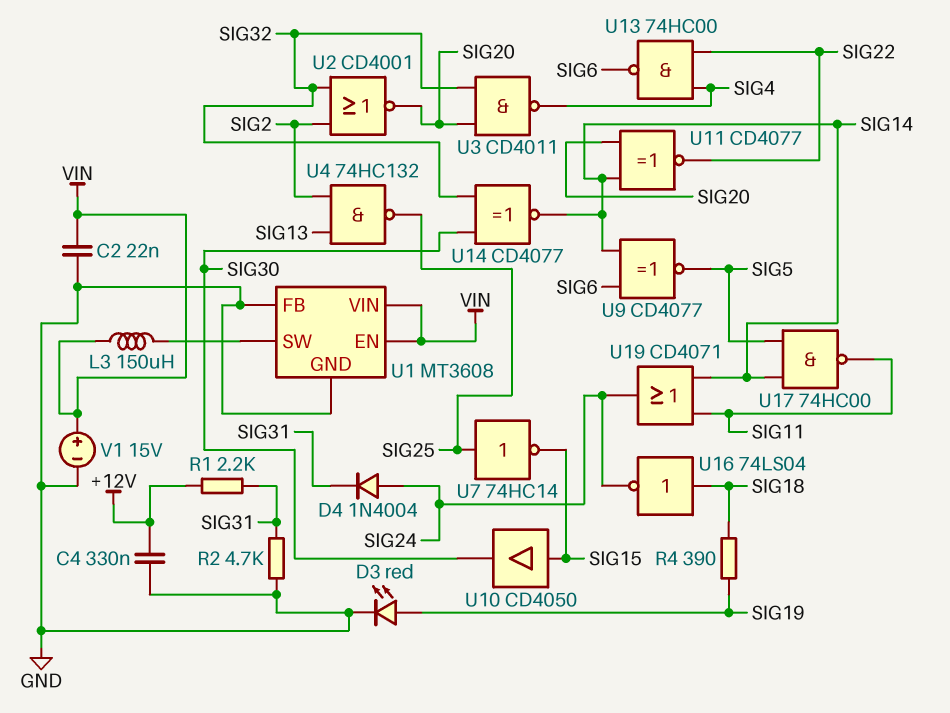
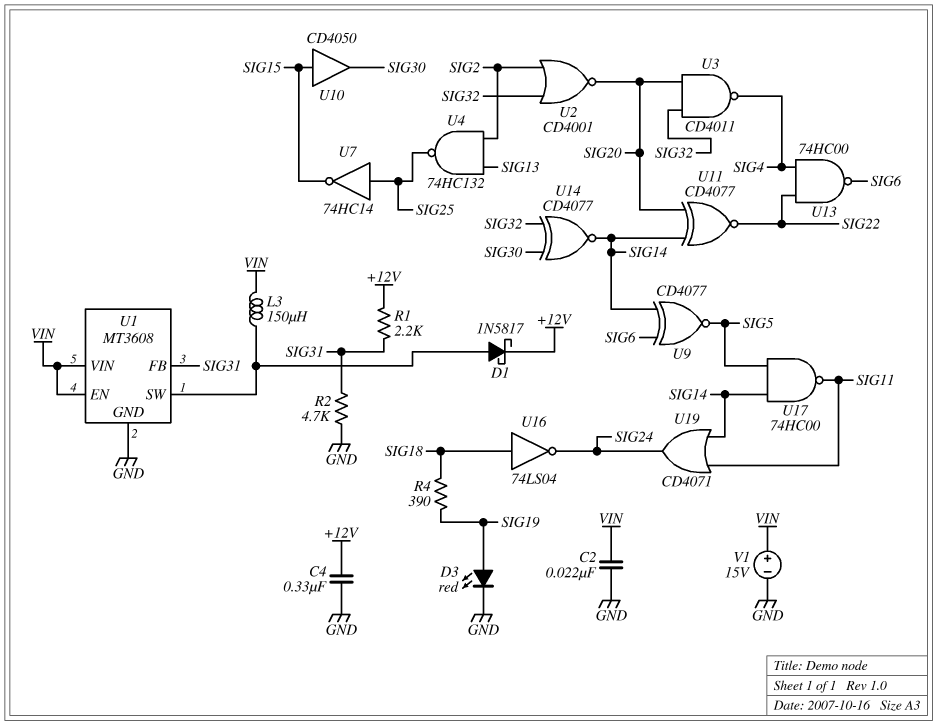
D1: none -> schottky 1N5817 (A U1/SW, K +12V)
D4: diode 1N4004 (A SIG24, K SIG31) -> none
U1 pin FB: GND -> SIG31

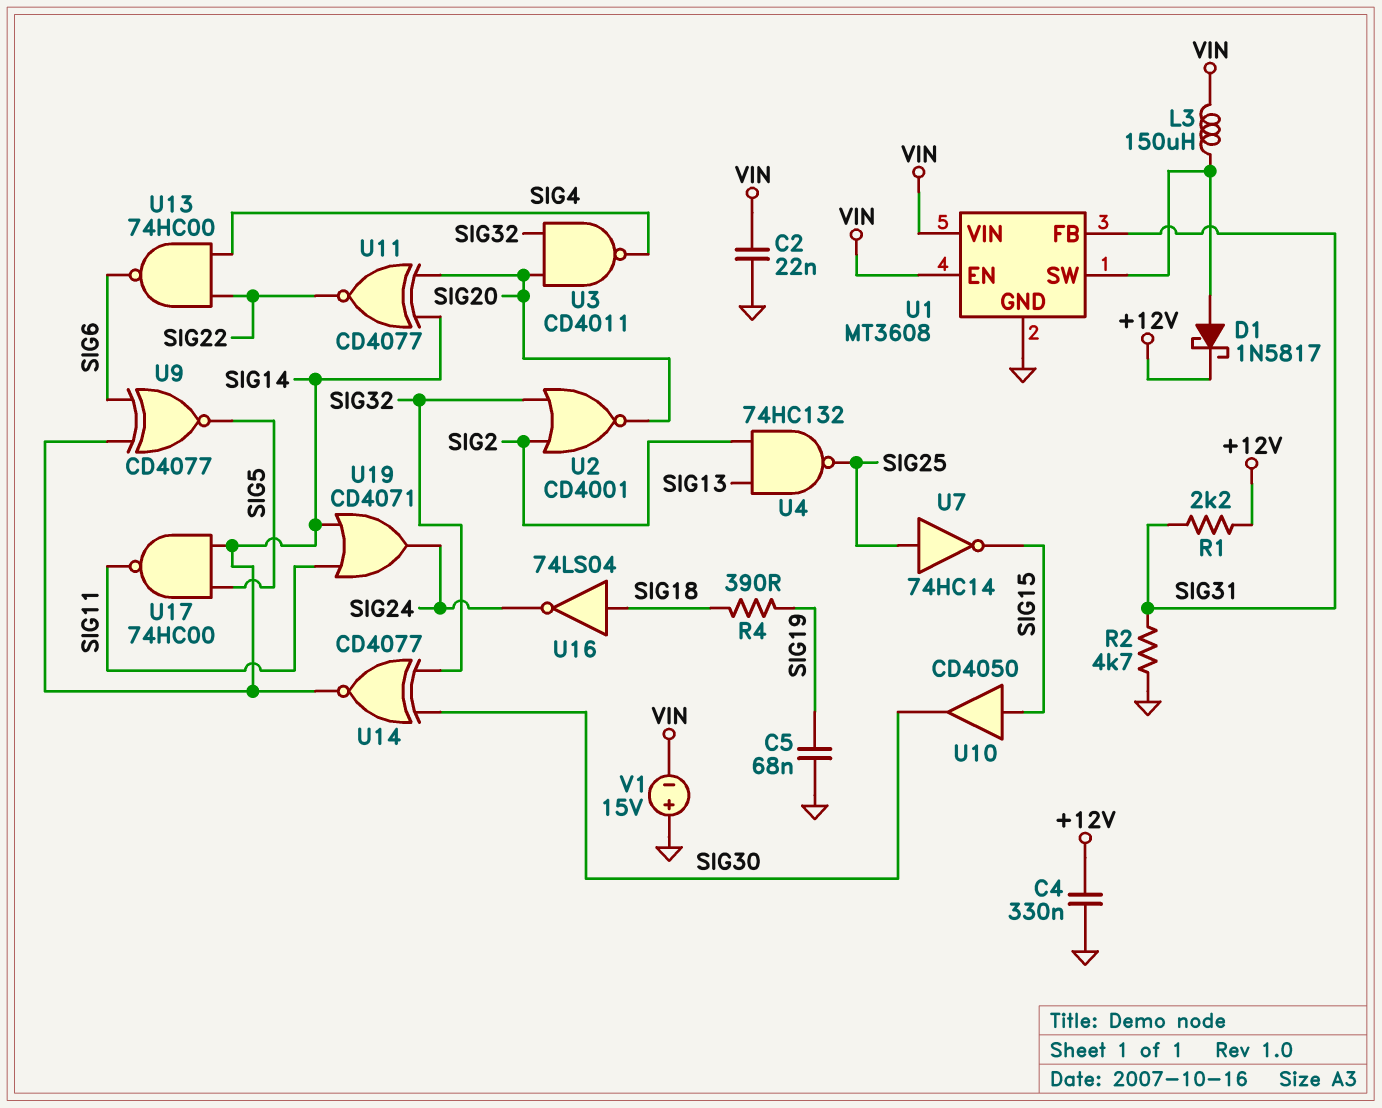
C5: none -> 68nF (GND, SIG19)
D3: LED red (A SIG19, K GND) -> none
V1: 15V (plus VIN, minus GND) -> 15V (plus GND, minus VIN)

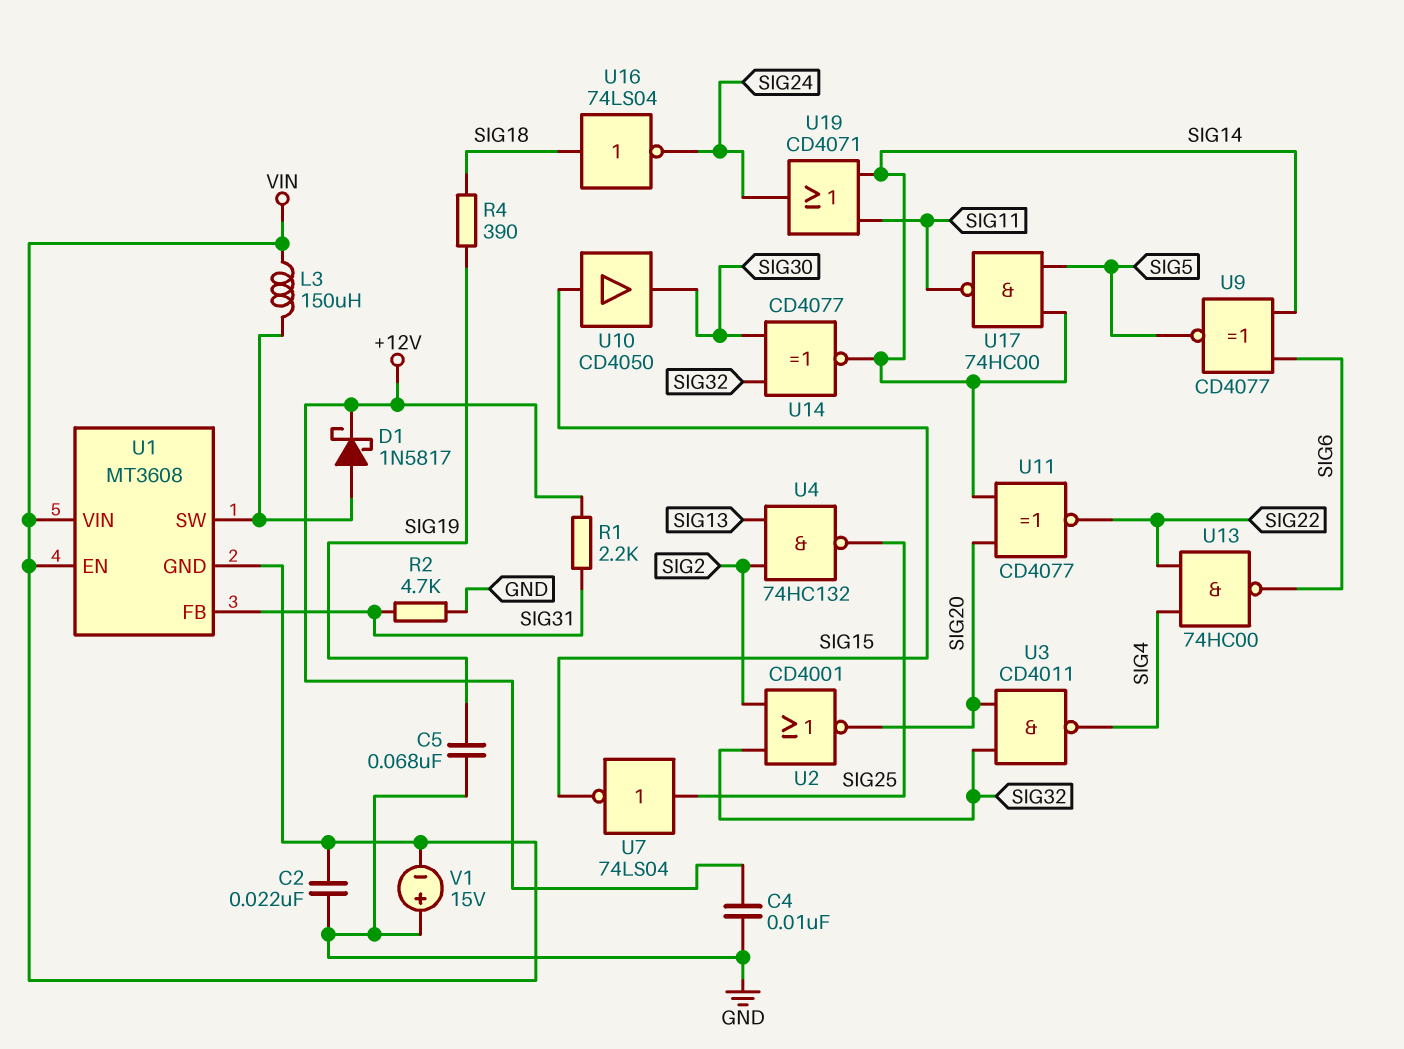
C4: 330nF (+12V, GND) -> 10nF (+12V, GND)
U1 pin GND: GND -> VIN
U7: NOT 74HC14 (in SIG25, out SIG15) -> NOT 74LS04 (in SIG25, out SIG15)

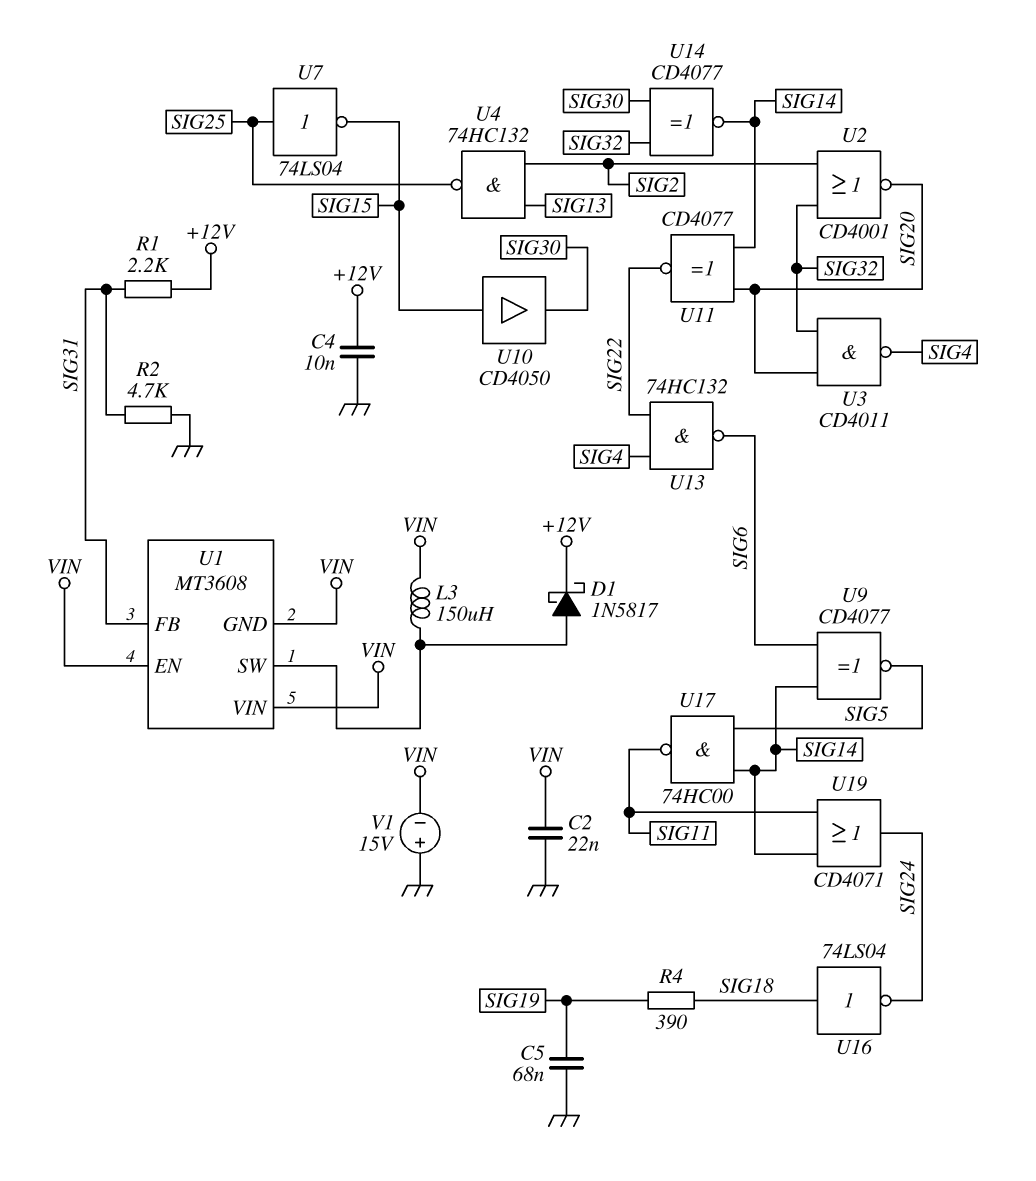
U13: NAND 74HC00 (in SIG4, in SIG22, out SIG6) -> NAND 74HC132 (in SIG4, in SIG22, out SIG6)

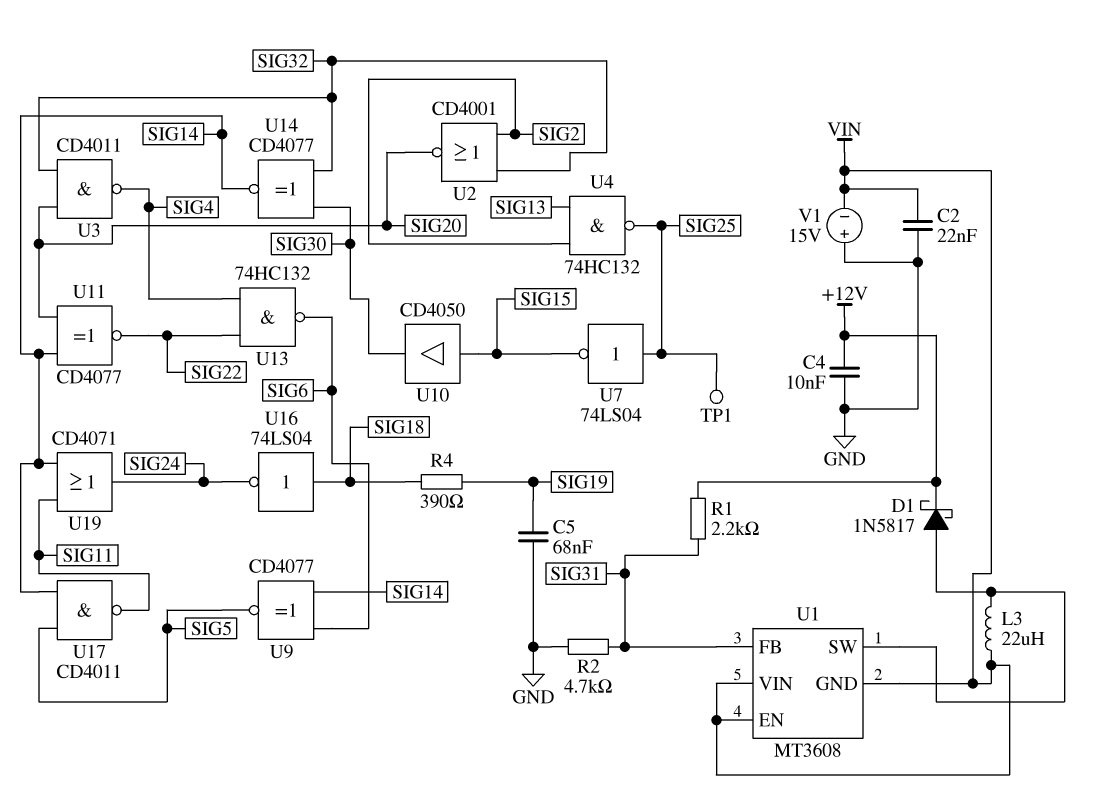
L3: 150uH (U1/SW, VIN) -> 22uH (U1/SW, VIN)
TP1: none -> test point (SIG25)
U17: NAND 74HC00 (in SIG5, in SIG14, out SIG11) -> NAND CD4011 (in SIG5, in SIG14, out SIG11)

